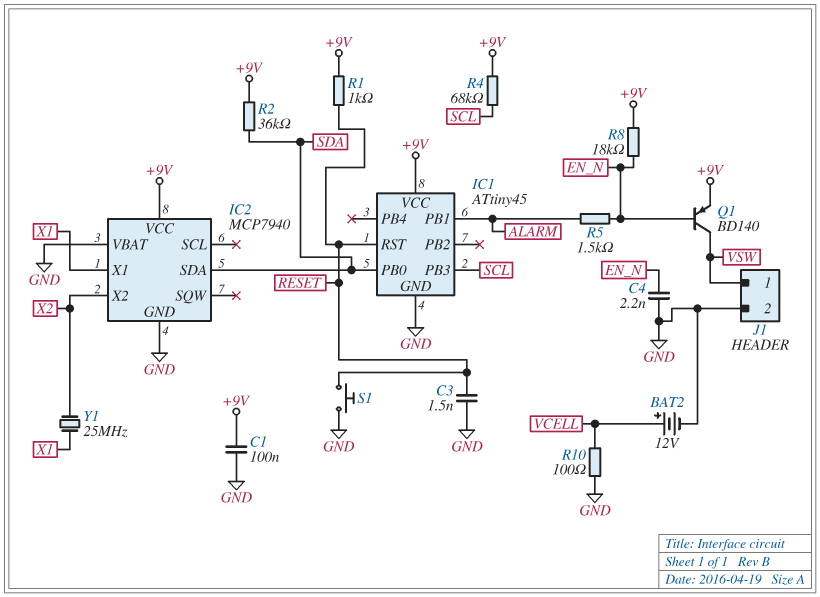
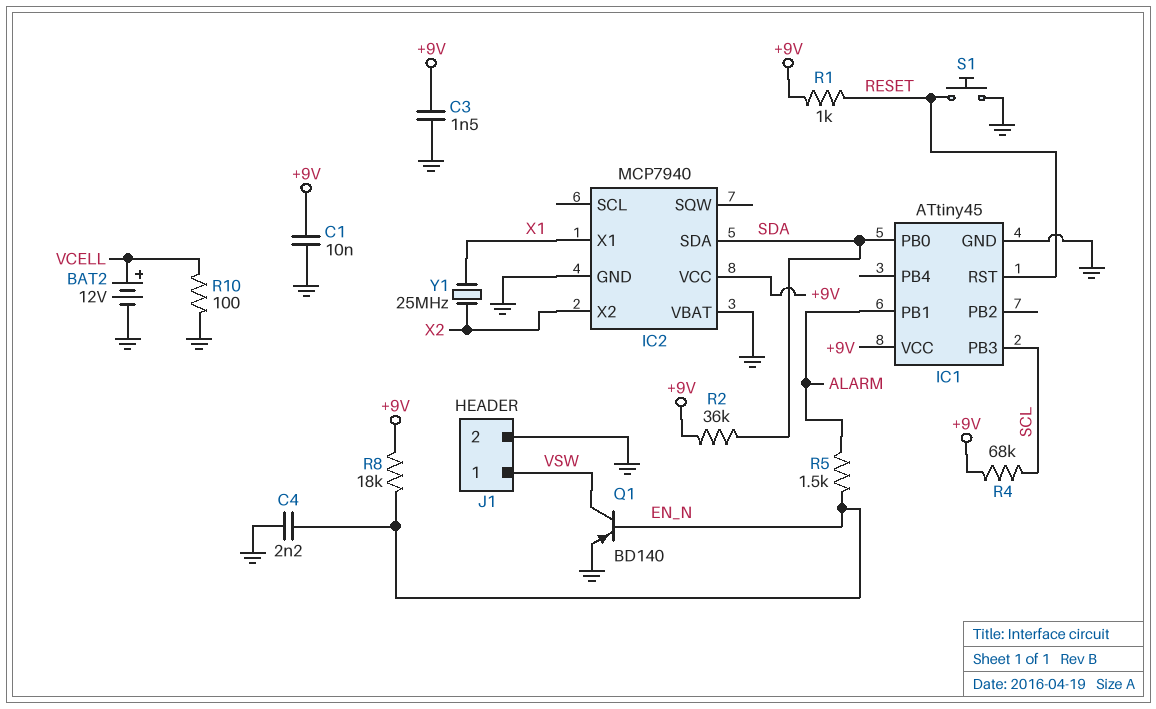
C1: 100nF (+9V, GND) -> 10nF (+9V, GND)
C3: 1.5nF (GND, RESET) -> 1.5nF (+9V, GND)
Q1: PNP BD140 (B EN_N, C VSW, E +9V) -> PNP BD140 (B EN_N, C VSW, E GND)

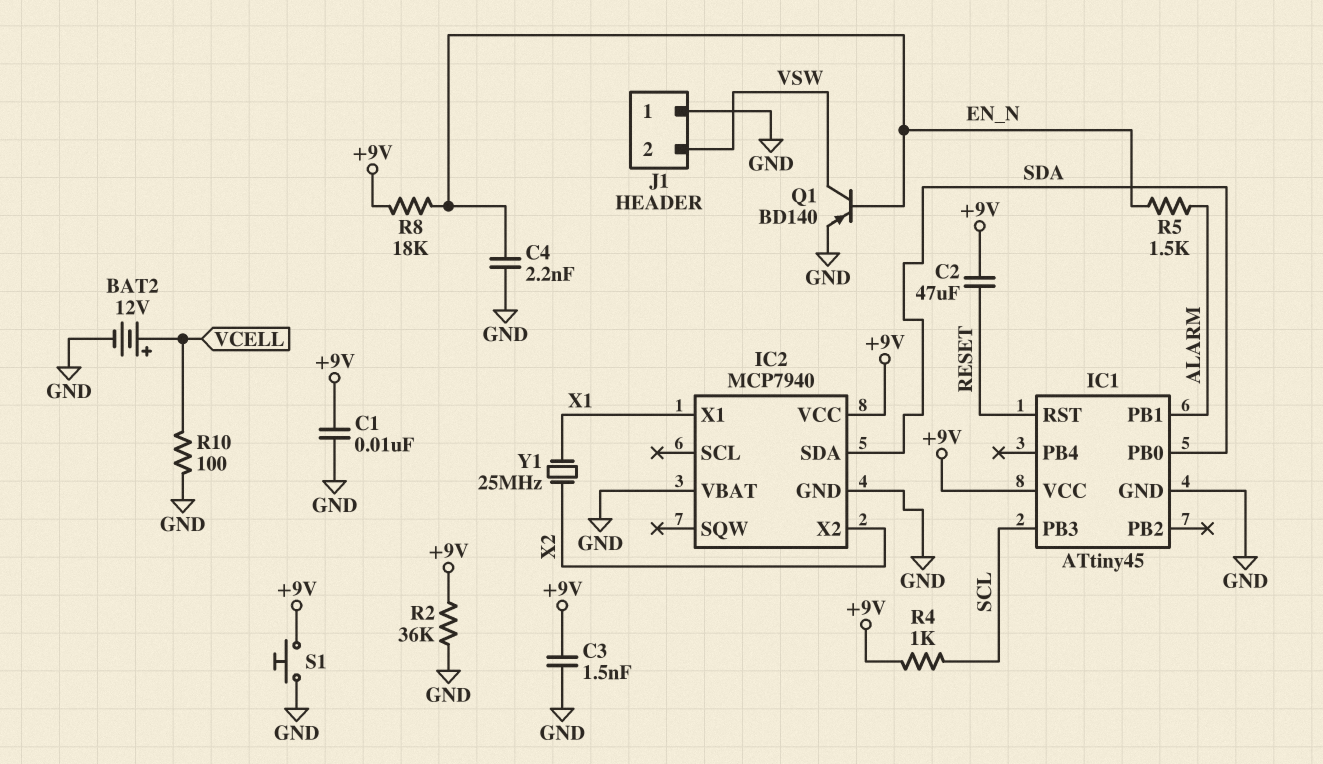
C2: none -> 47uF (+9V, RESET)
J1 pin 1: VSW -> GND
J1 pin 2: GND -> VSW
R1: 1k (+9V, RESET) -> none
R2: 36k (+9V, SDA) -> 36k (+9V, GND)
R4: 68k (+9V, SCL) -> 1k (+9V, SCL)
S1: button (GND, RESET) -> button (+9V, GND)

